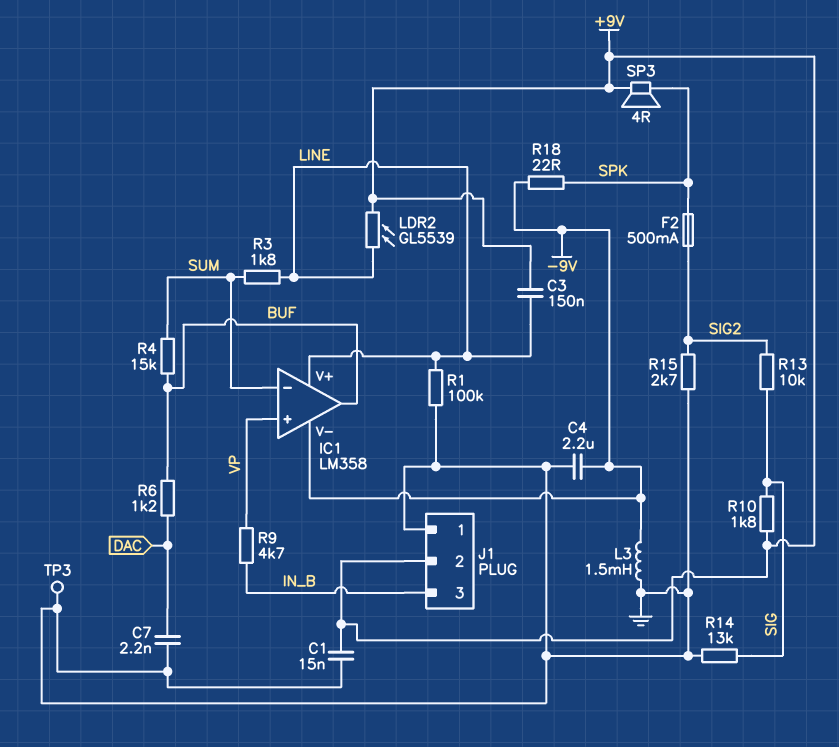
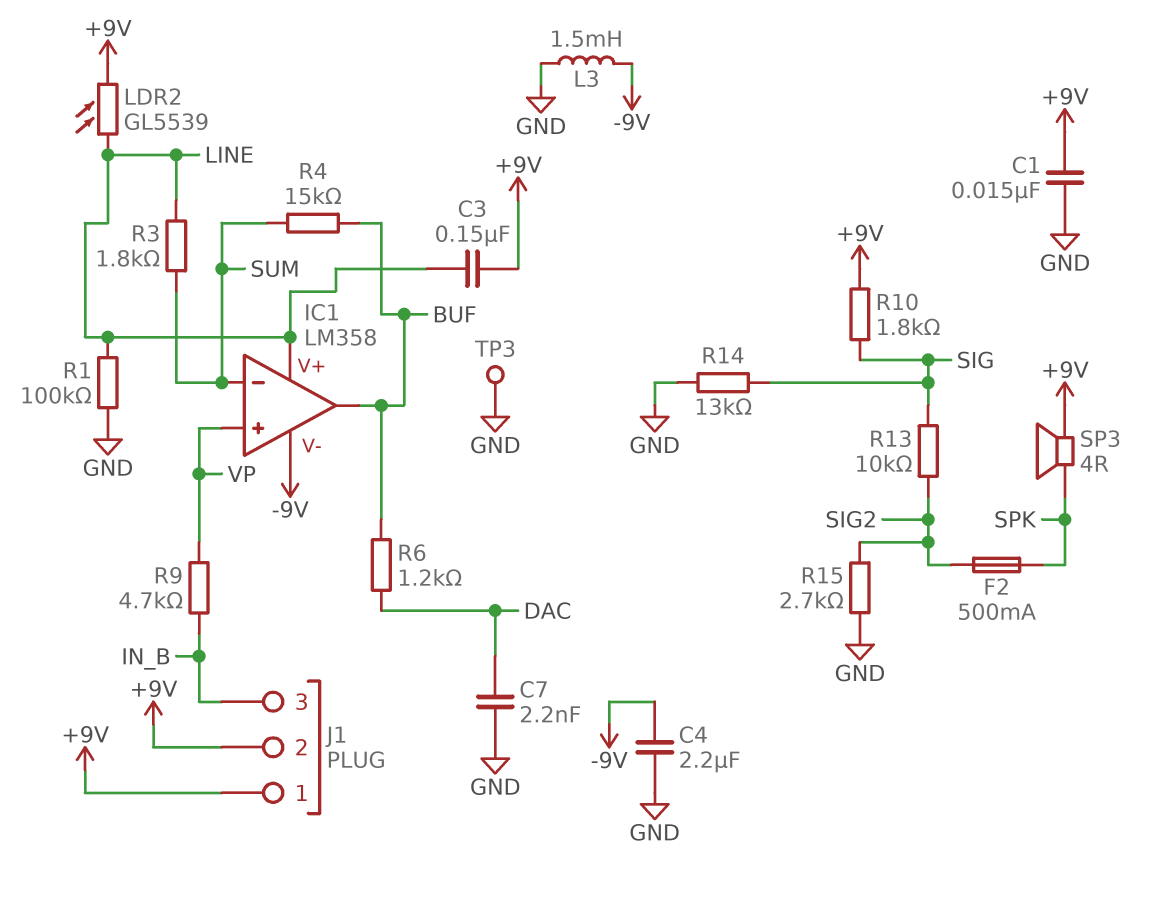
J1 pin 1: GND -> +9V
R18: 22 (-9V, SPK) -> none

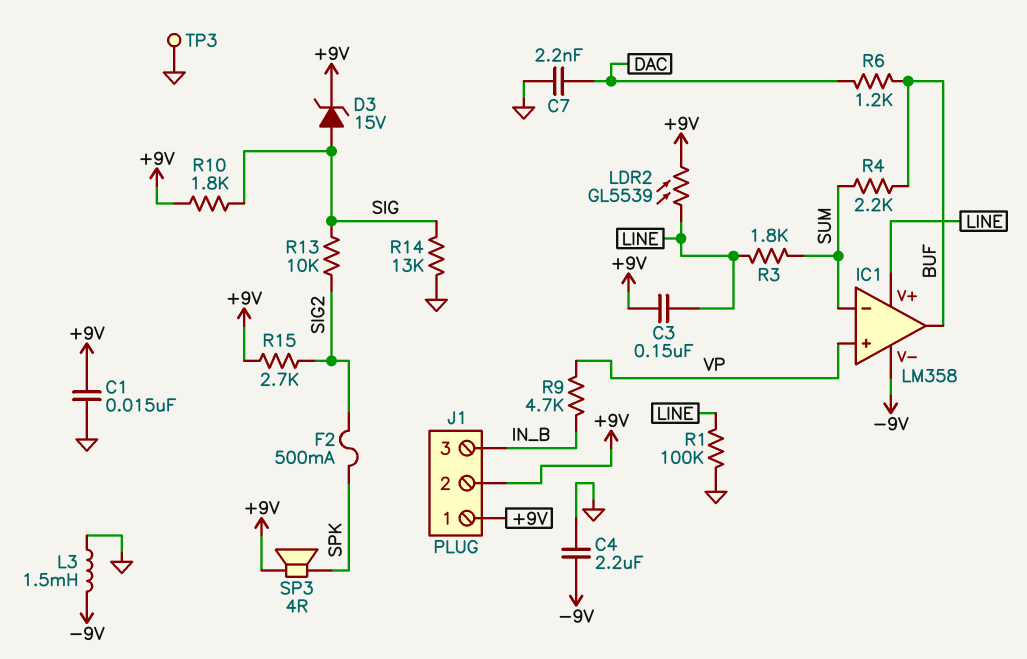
D3: none -> zener 15V (A SIG, K +9V)
R4: 15k (BUF, SUM) -> 2.2k (BUF, SUM)
R15: 2.7k (GND, SIG2) -> 2.7k (+9V, SIG2)

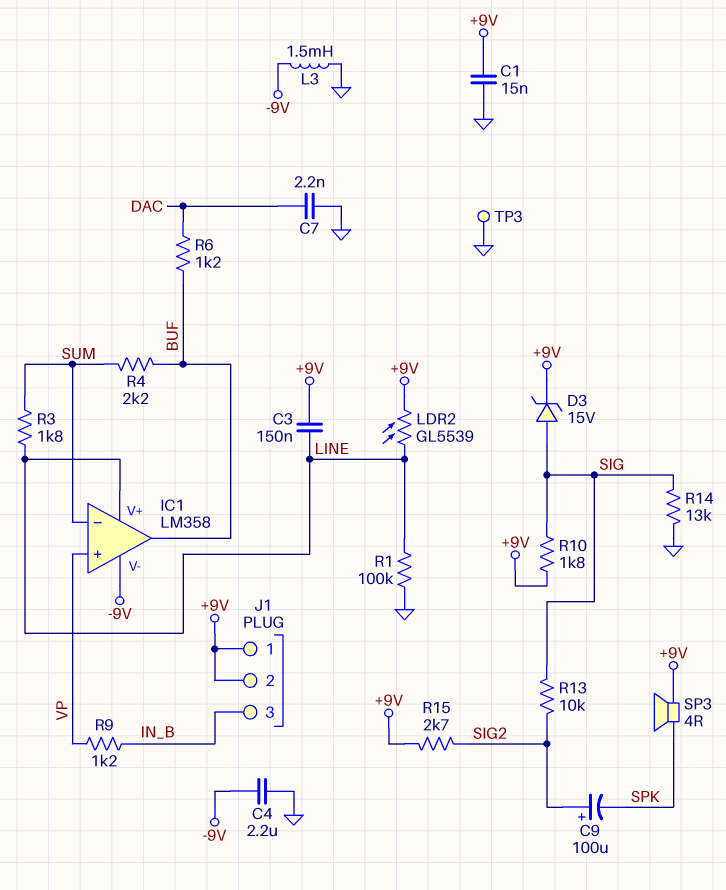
C9: none -> 100uF (plus SIG2, minus SPK)
F2: 500mA (SIG2, SPK) -> none
R9: 4.7k (IN_B, VP) -> 1.2k (IN_B, VP)

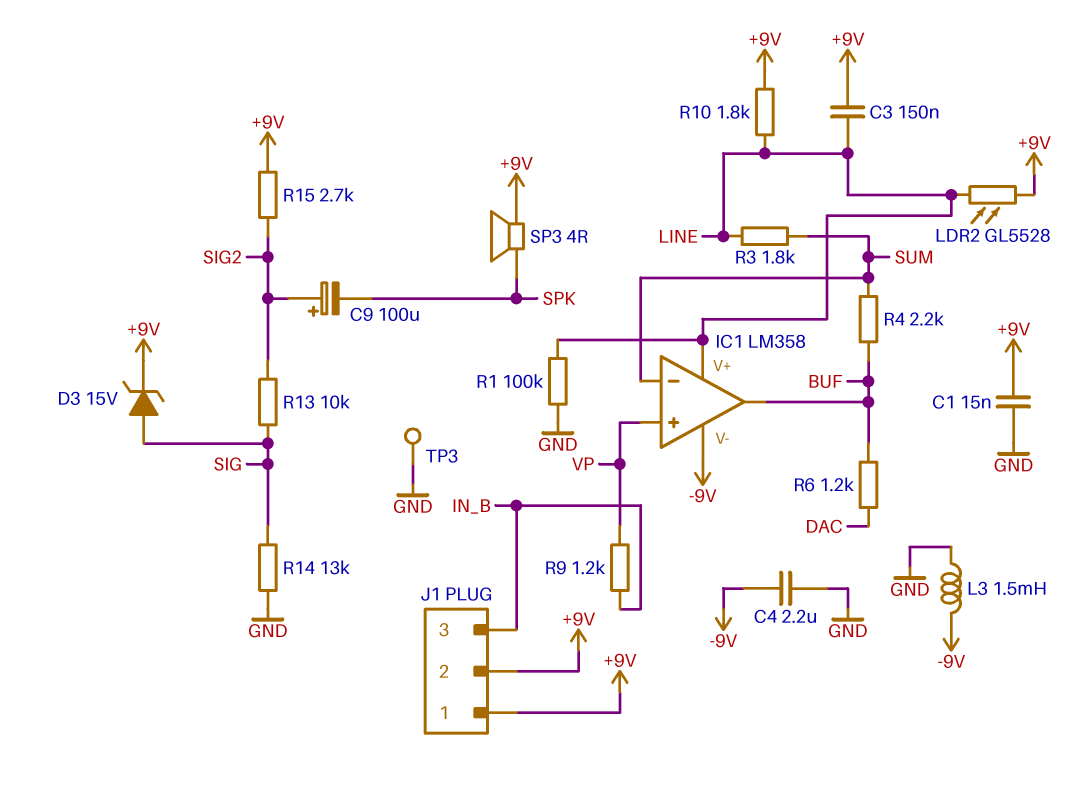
C7: 2.2nF (DAC, GND) -> none
LDR2: GL5539 (+9V, LINE) -> GL5528 (+9V, LINE)
R10: 1.8k (+9V, SIG) -> 1.8k (+9V, LINE)

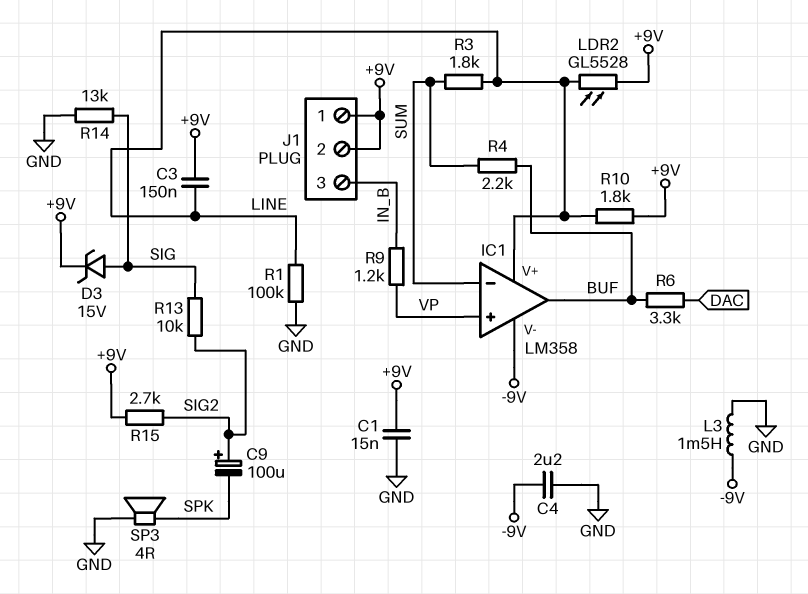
R6: 1.2k (BUF, DAC) -> 3.3k (BUF, DAC)
SP3: speaker 4R (+9V, SPK) -> speaker 4R (GND, SPK)
TP3: test point (GND) -> none

